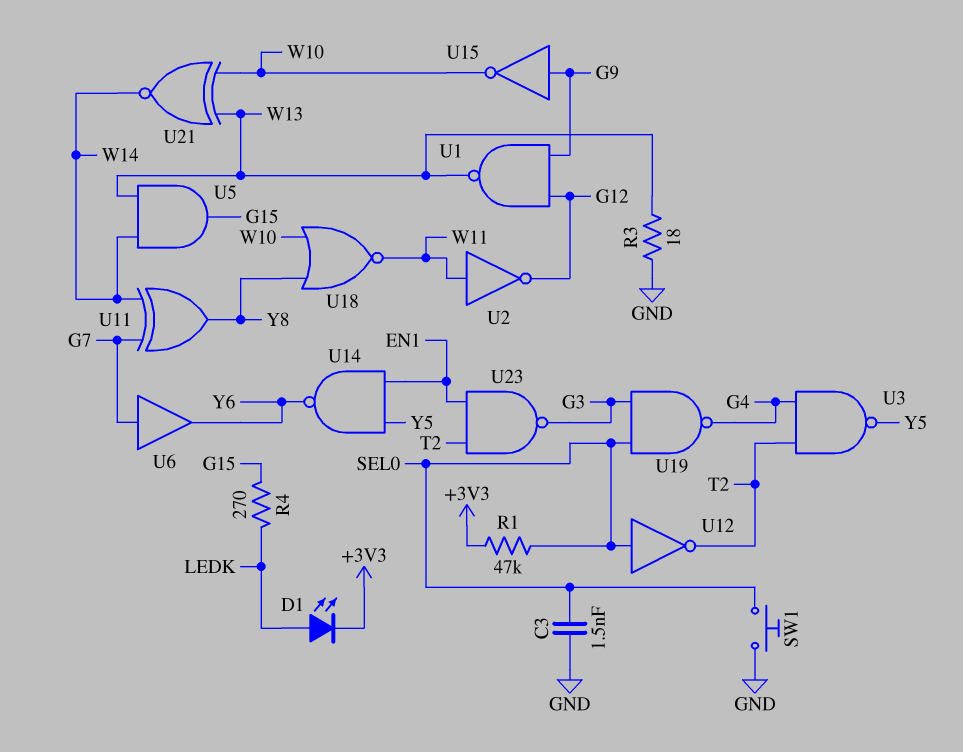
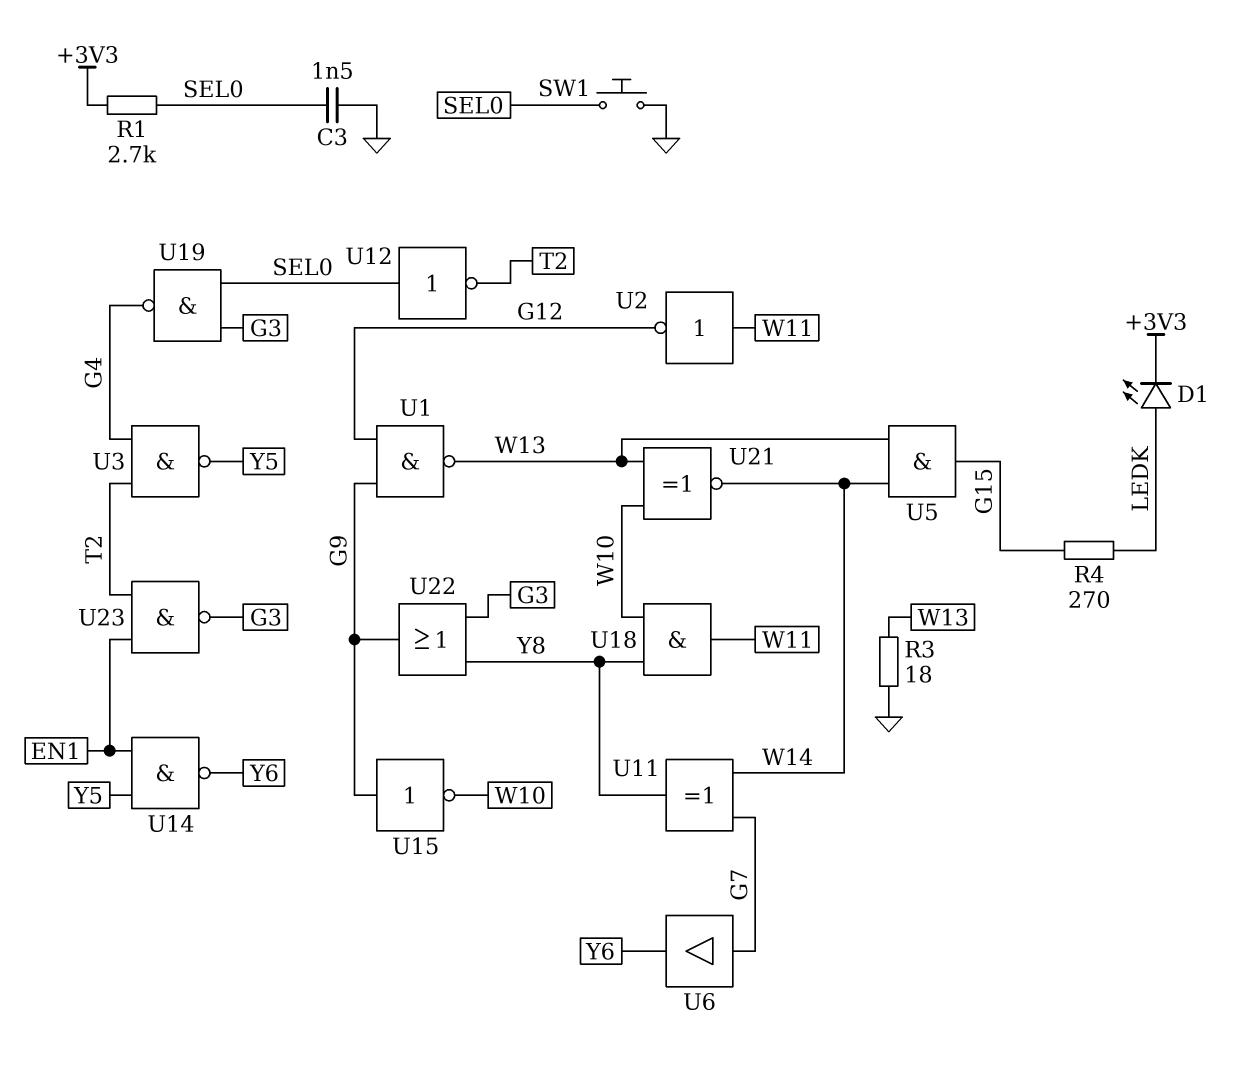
R1: 47k (+3V3, SEL0) -> 2.7k (+3V3, SEL0)
U18: NOR (in W10, in Y8, out W11) -> AND (in W10, in Y8, out W11)
U22: none -> OR (in G3, in Y8, out G9)

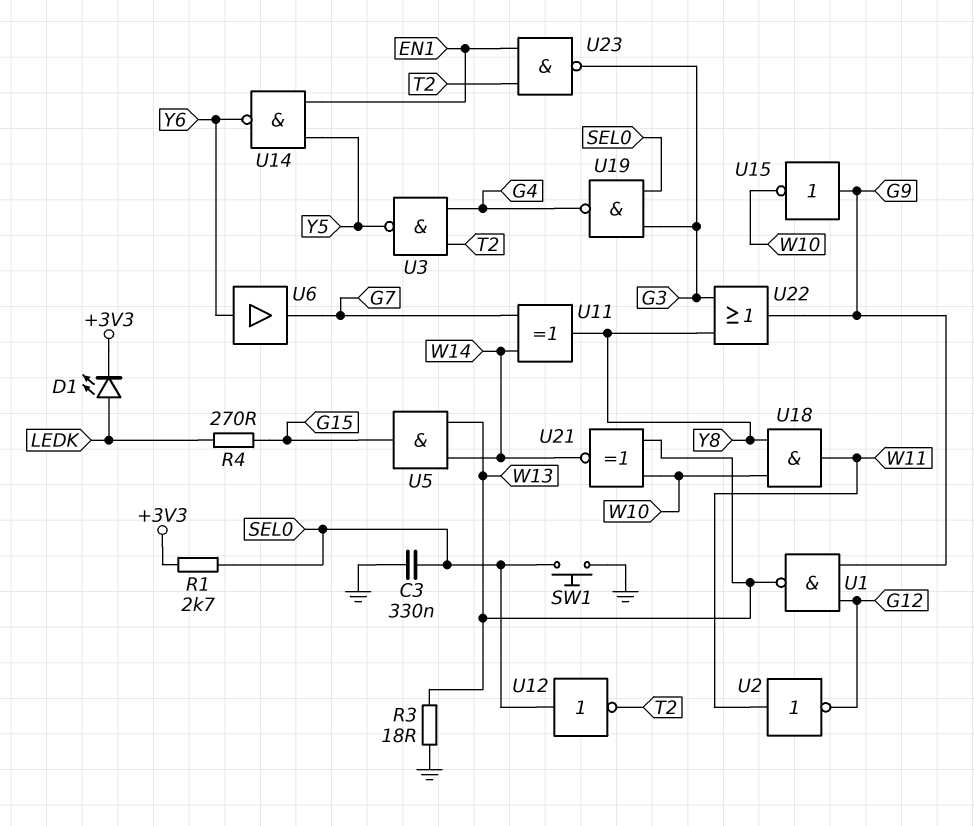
C3: 1.5nF (GND, SEL0) -> 330nF (GND, SEL0)
U6: buffer (in G7, out Y6) -> buffer (in Y6, out G7)

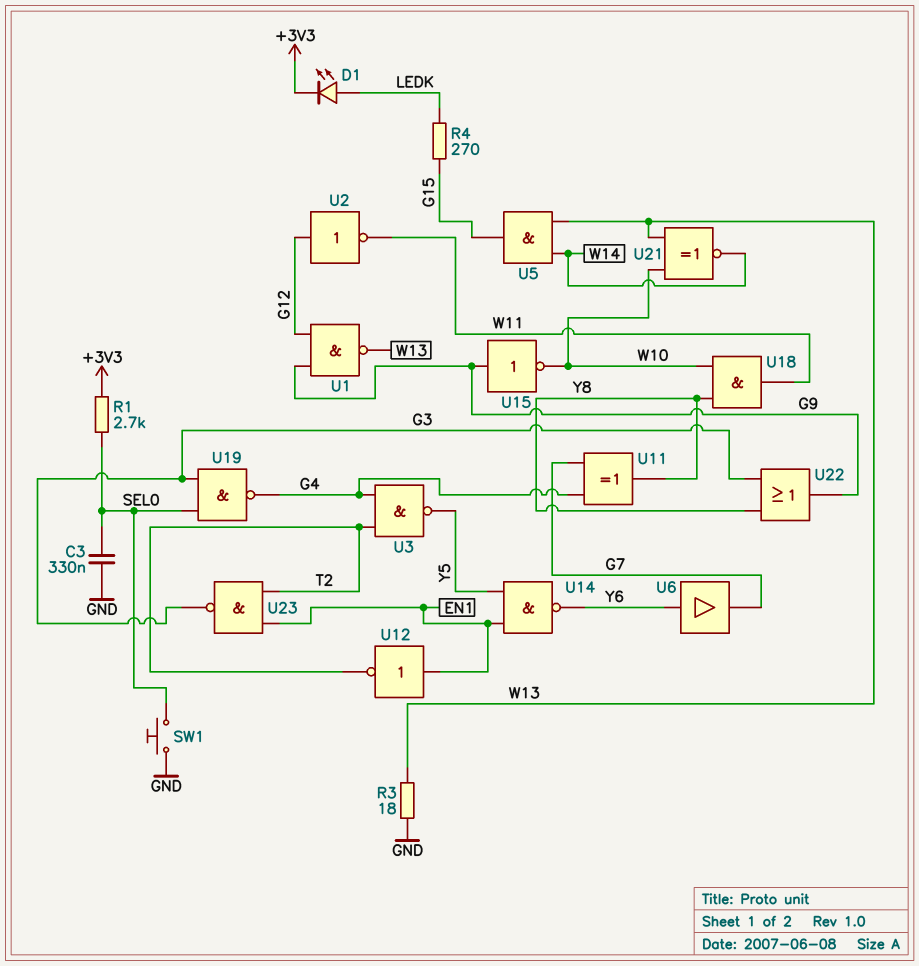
U2: NOT (in W11, out G12) -> NOT (in G12, out W11)
U11: XOR (in G7, in W14, out Y8) -> XOR (in G4, in G7, out Y8)
U12: NOT (in SEL0, out T2) -> NOT (in EN1, out T2)

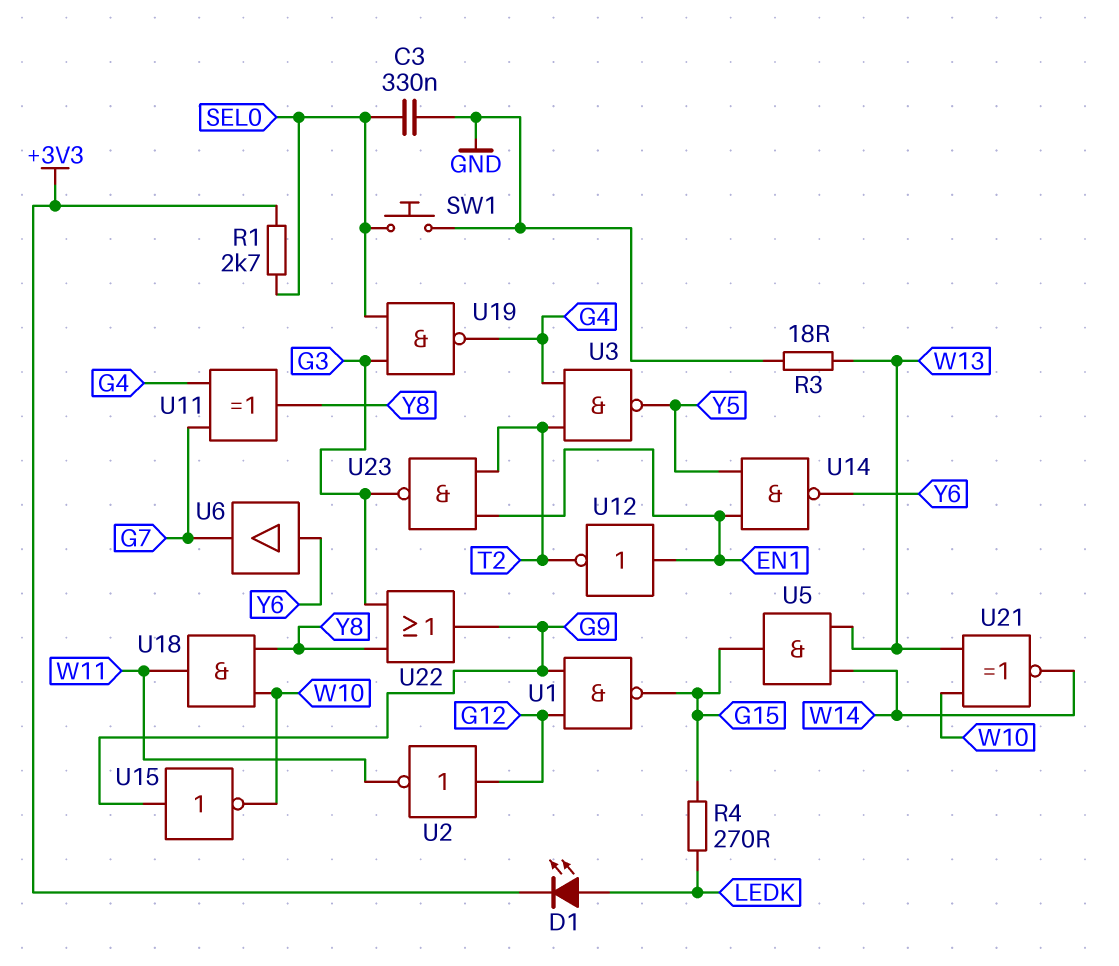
U1: NAND (in G9, in G12, out W13) -> NAND (in G9, in G12, out G15)

